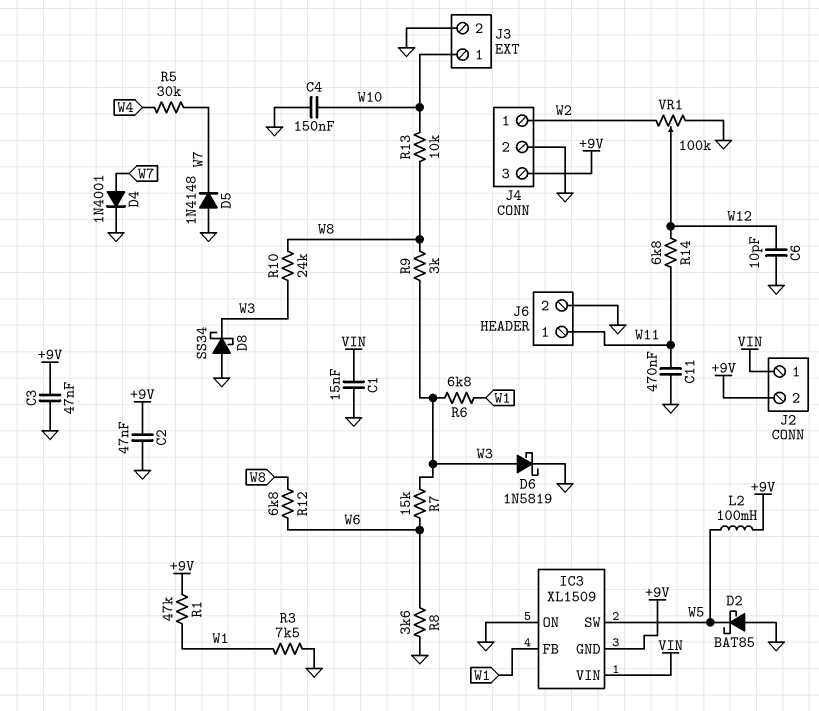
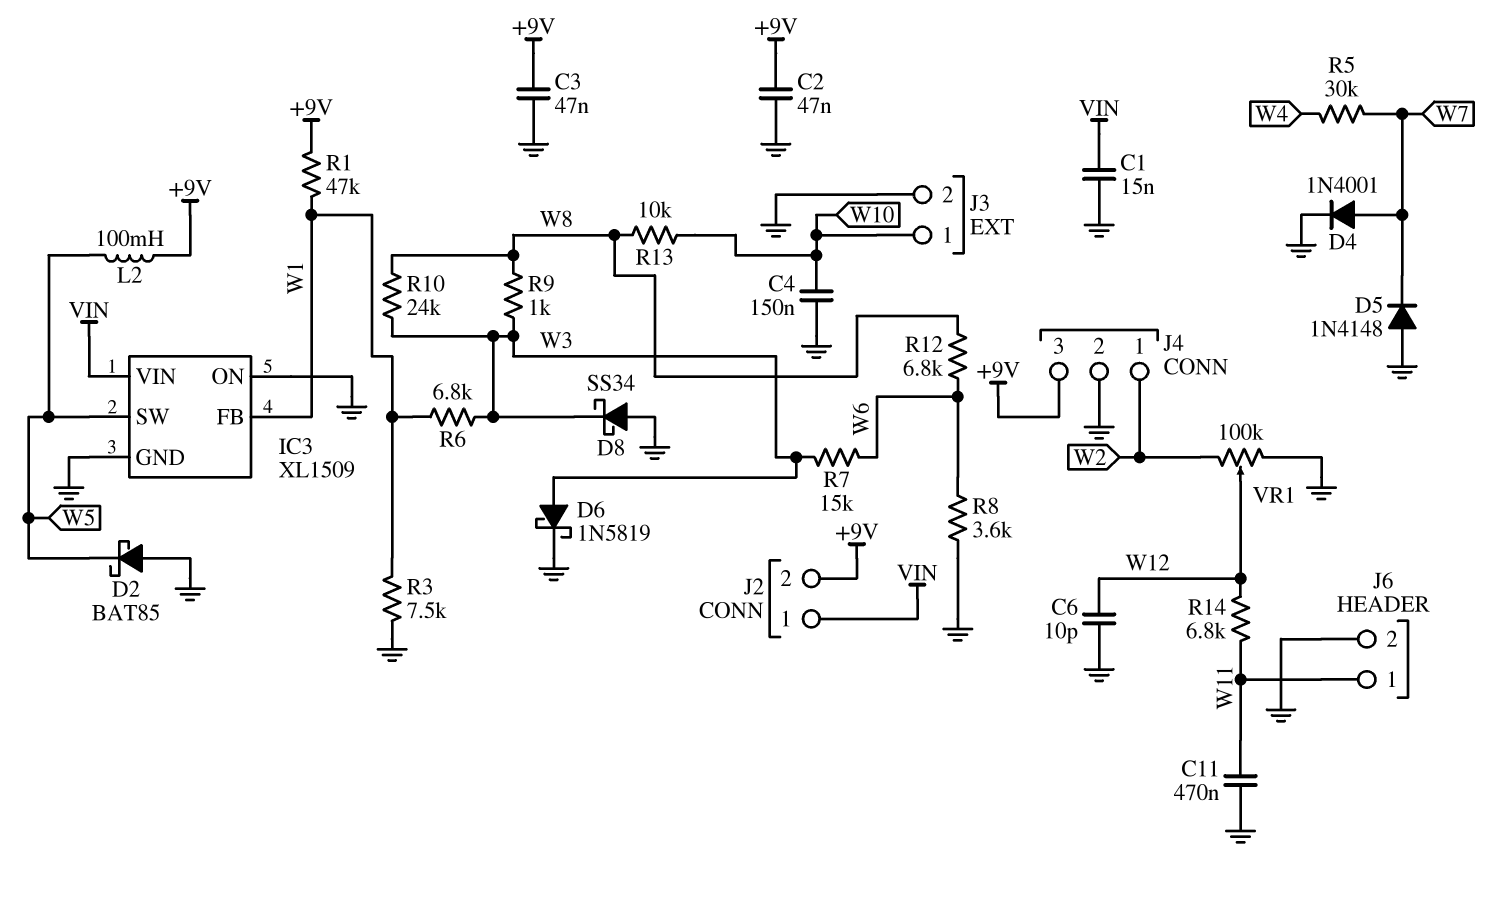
IC3 pin GND: +9V -> GND
R9: 3k (W3, W8) -> 1k (W3, W8)

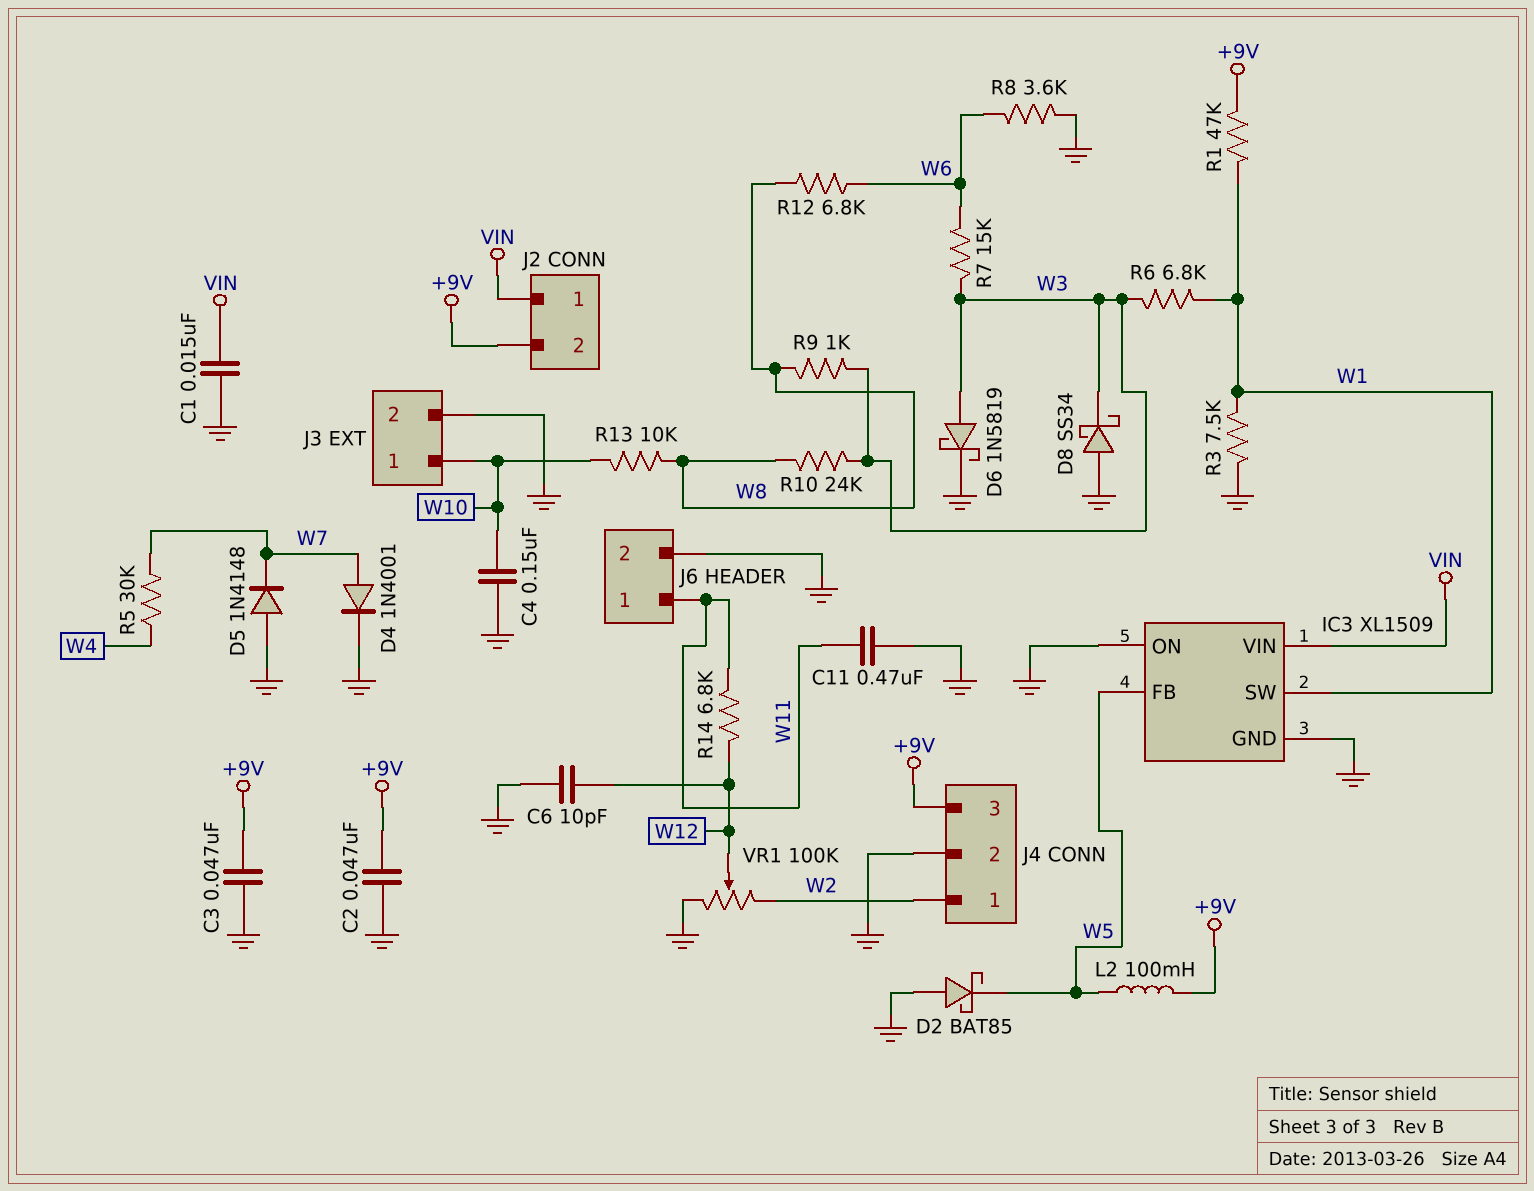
IC3 pin FB: W1 -> W5
IC3 pin SW: W5 -> W1

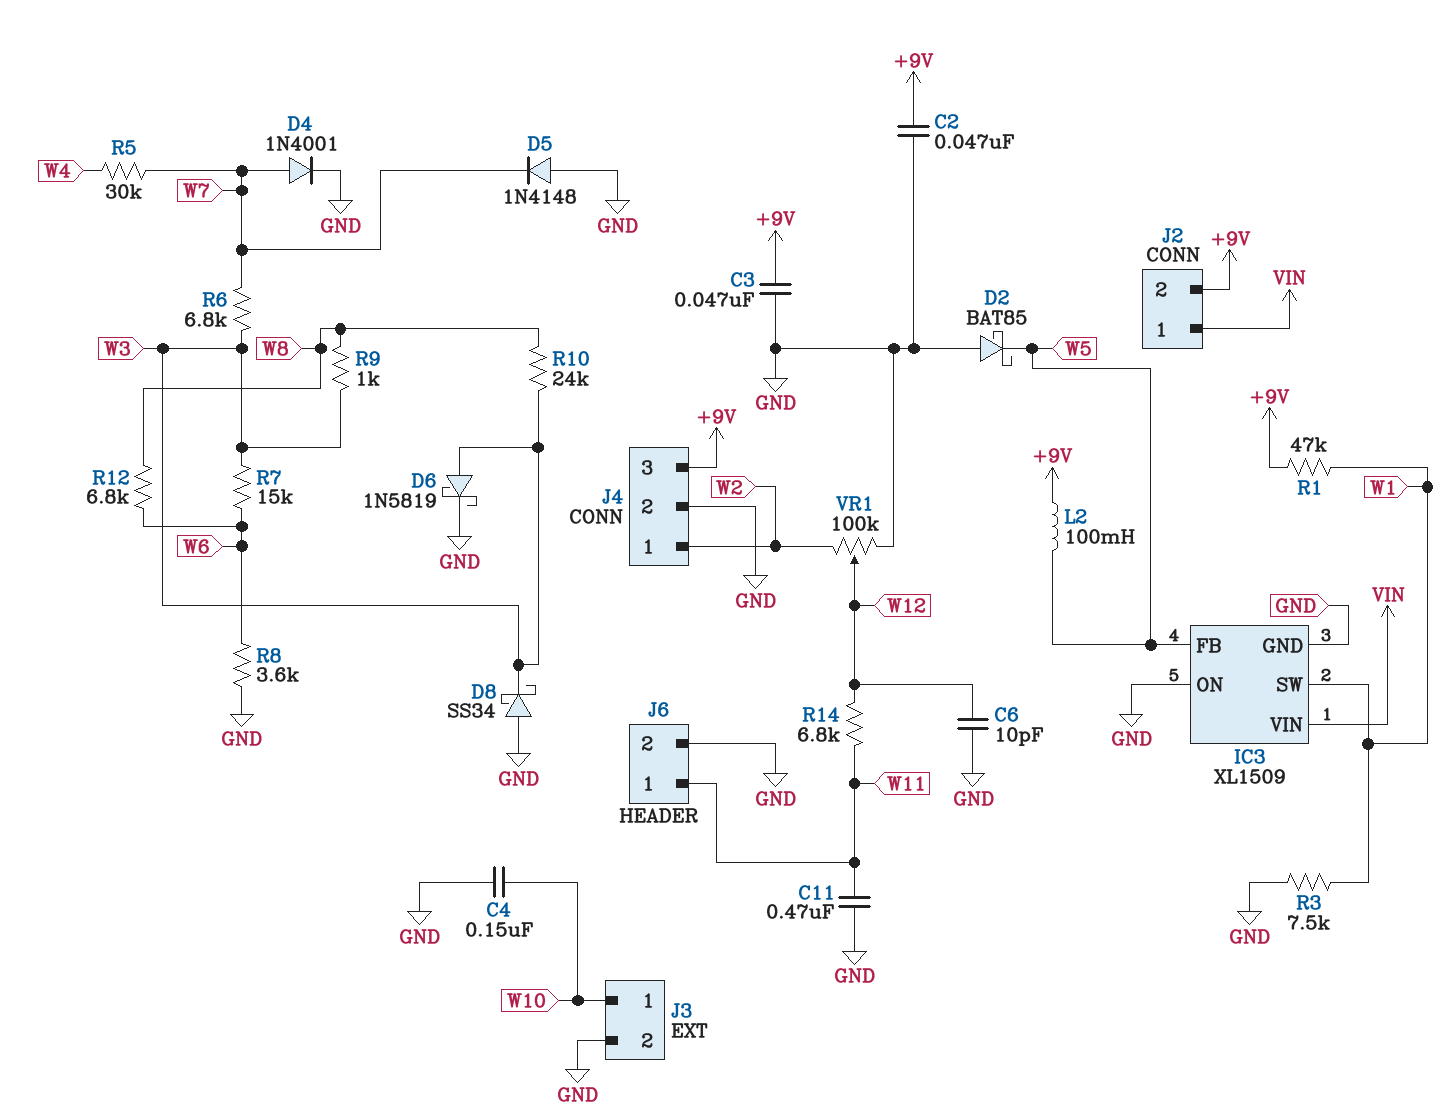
C1: 15nF (GND, VIN) -> none
R6: 6.8k (W1, W3) -> 6.8k (W3, W7)
R13: 10k (W8, W10) -> none

